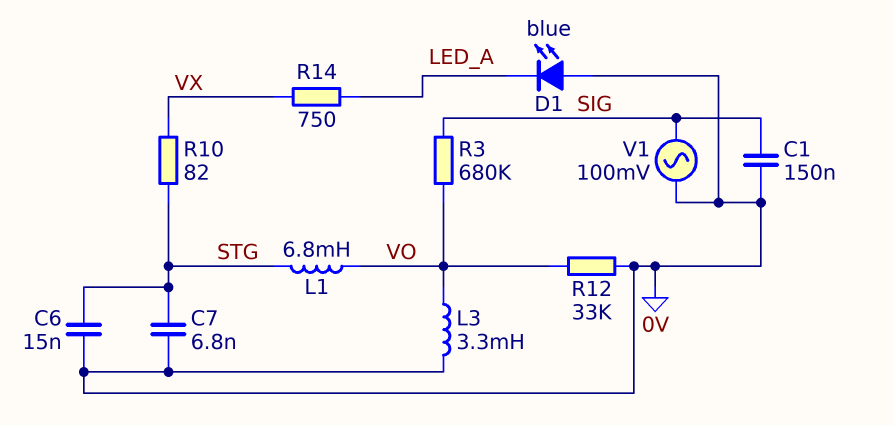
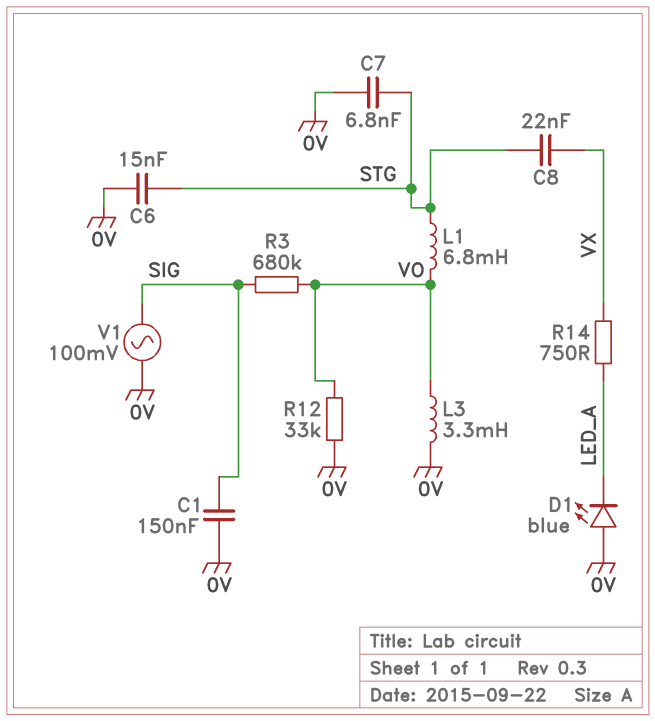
C8: none -> 22nF (STG, VX)
R10: 82 (STG, VX) -> none

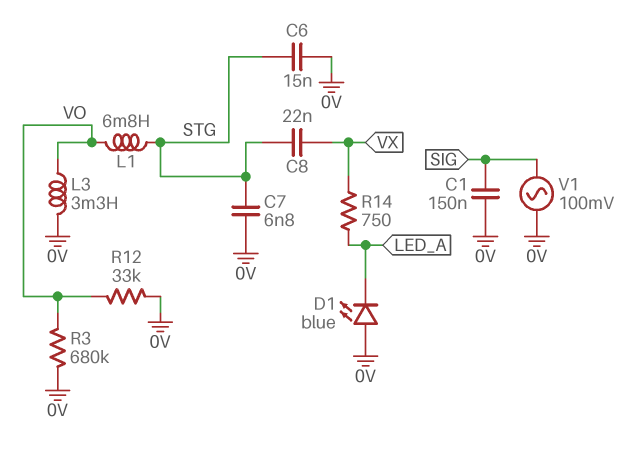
R3: 680k (SIG, VO) -> 680k (0V, VO)

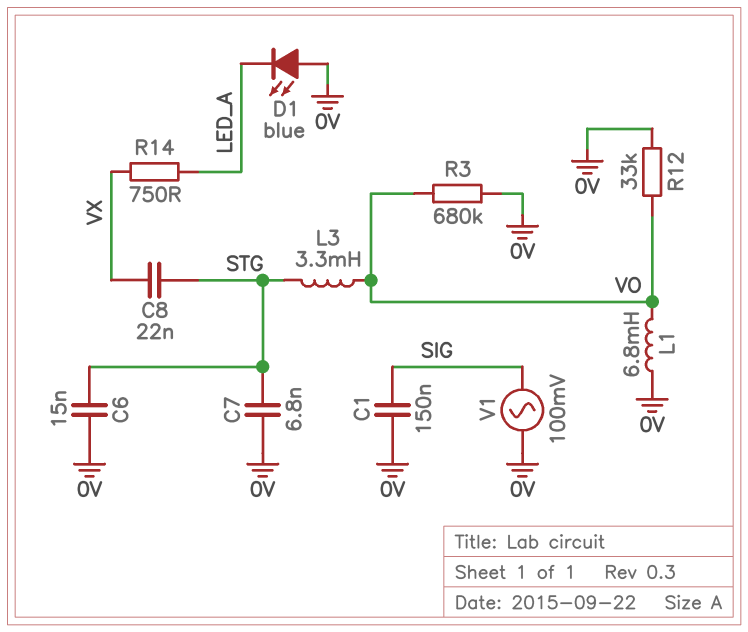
L1: 6.8mH (STG, VO) -> 6.8mH (0V, VO)
L3: 3.3mH (0V, VO) -> 3.3mH (STG, VO)

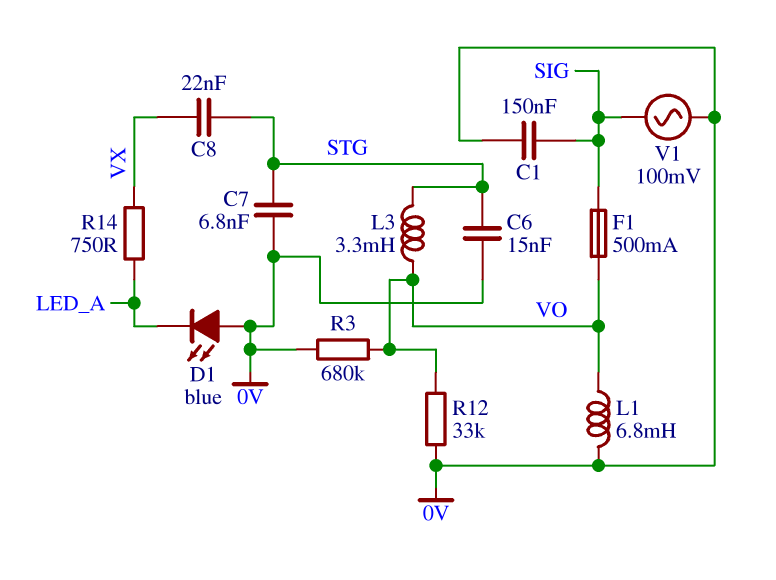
F1: none -> 500mA (SIG, VO)

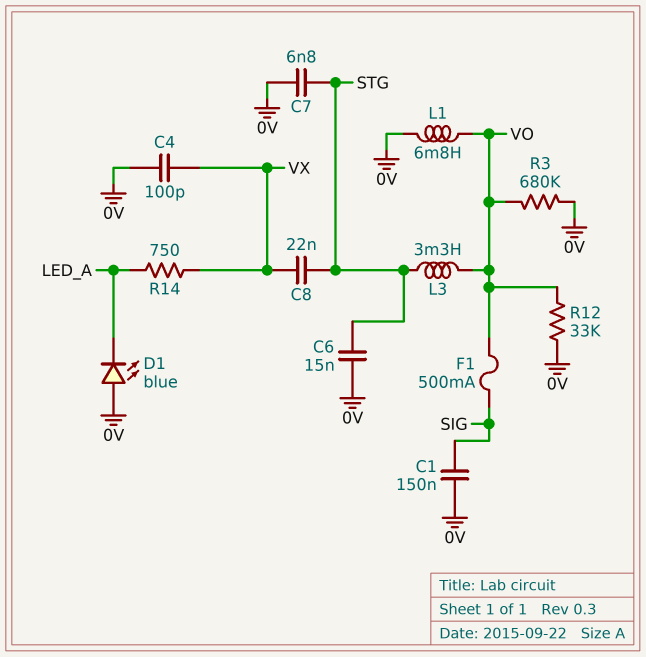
C4: none -> 100pF (0V, VX)
V1: AC 100mV (0V, SIG) -> none

